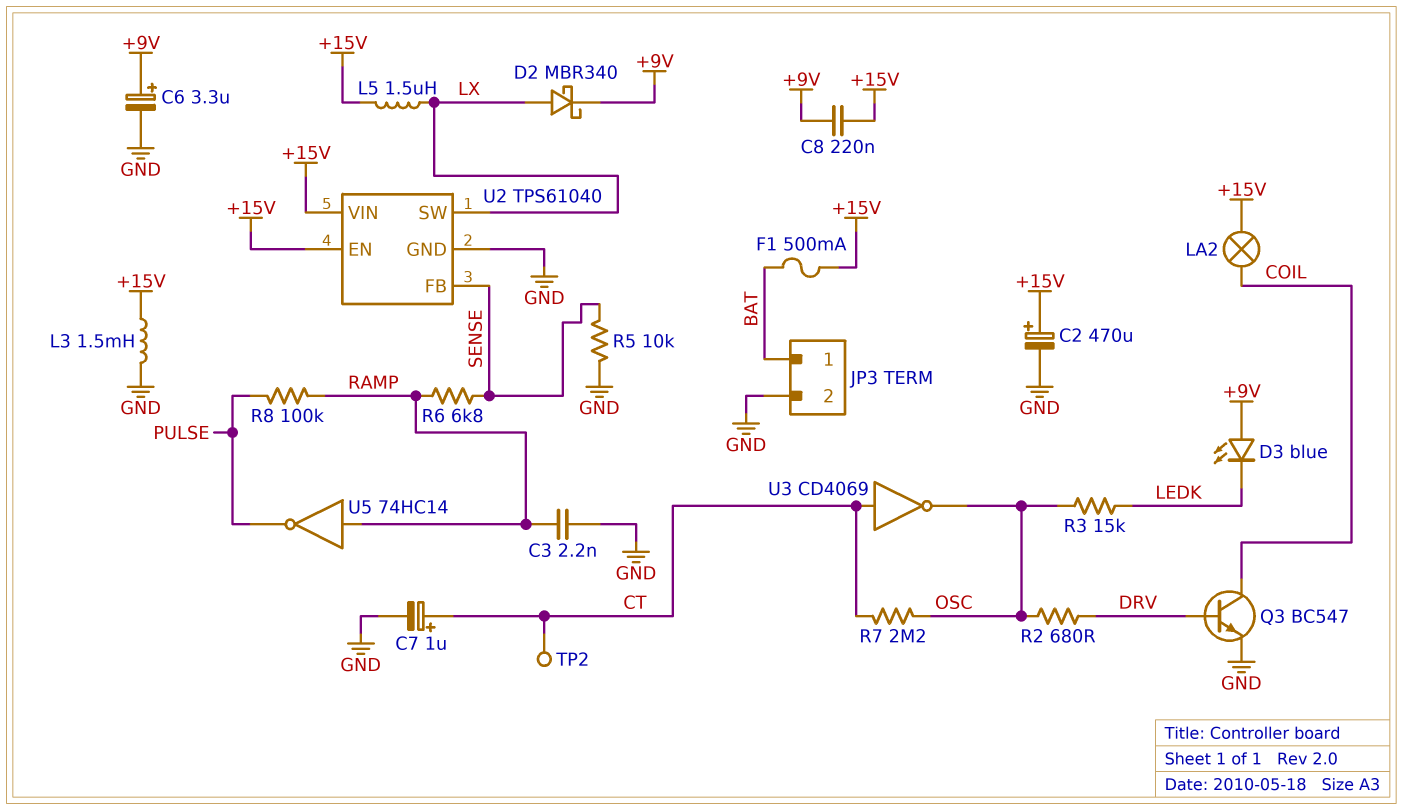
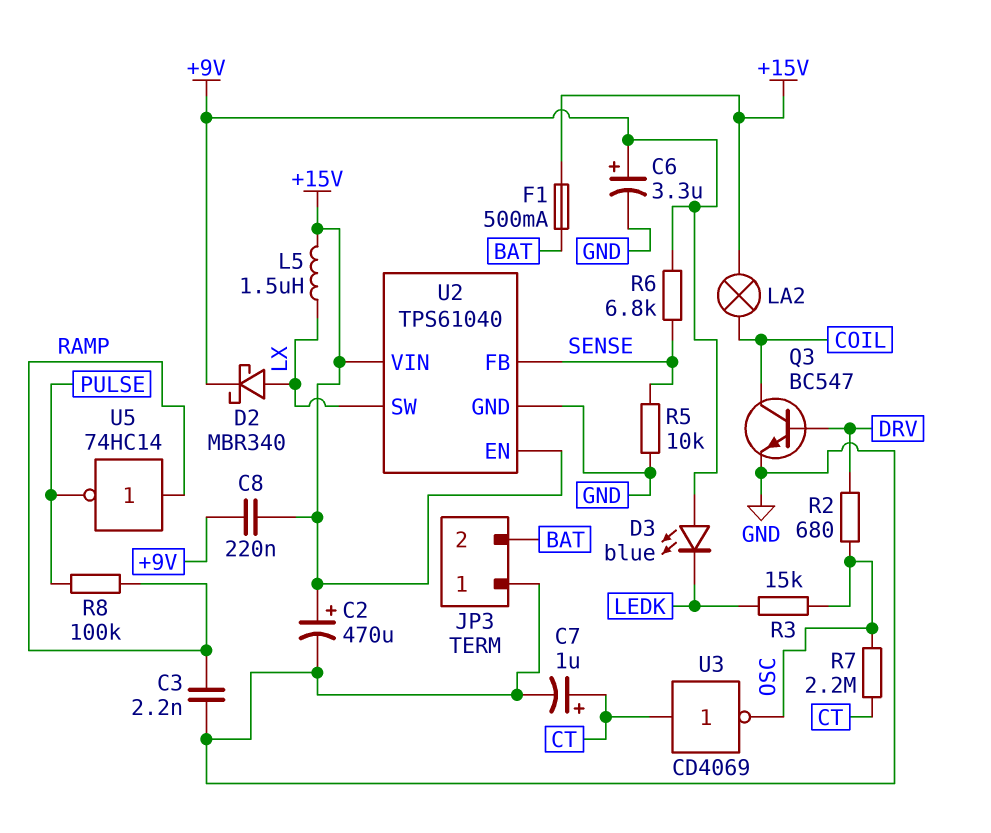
JP3 pin 1: BAT -> GND
JP3 pin 2: GND -> BAT
L3: 1.5mH (+15V, GND) -> none
R6: 6.8k (RAMP, SENSE) -> 6.8k (+9V, SENSE)
TP2: test point (CT) -> none

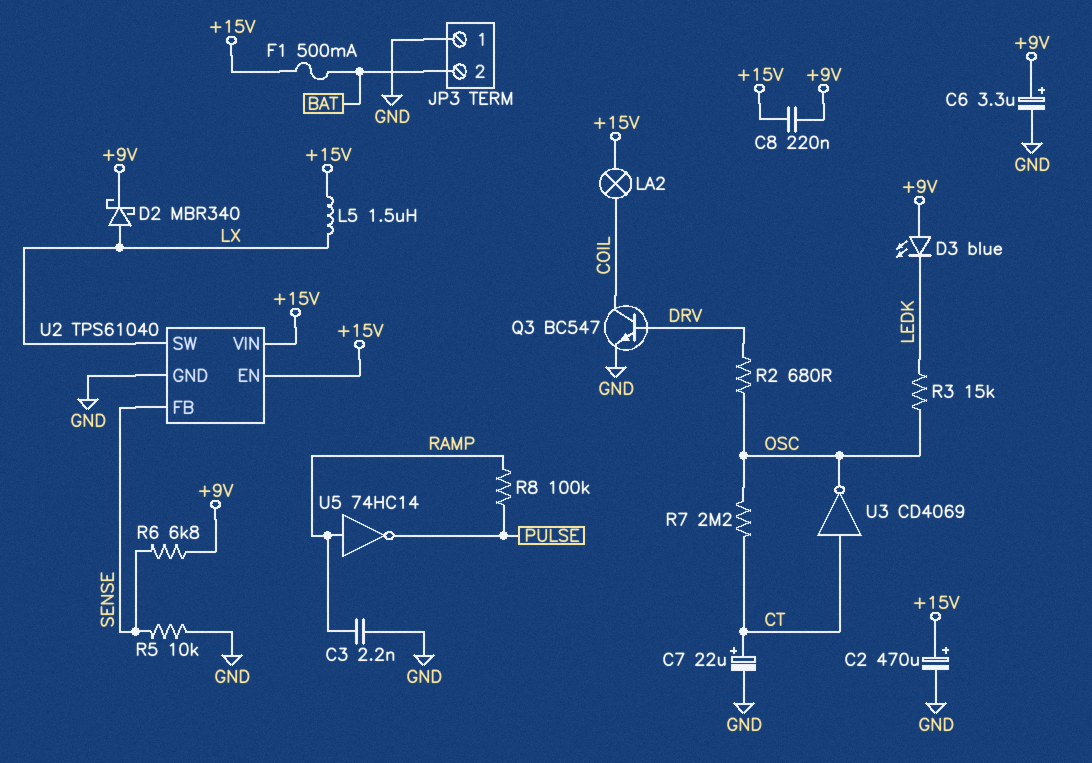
C7: 1uF (plus CT, minus GND) -> 22uF (plus CT, minus GND)

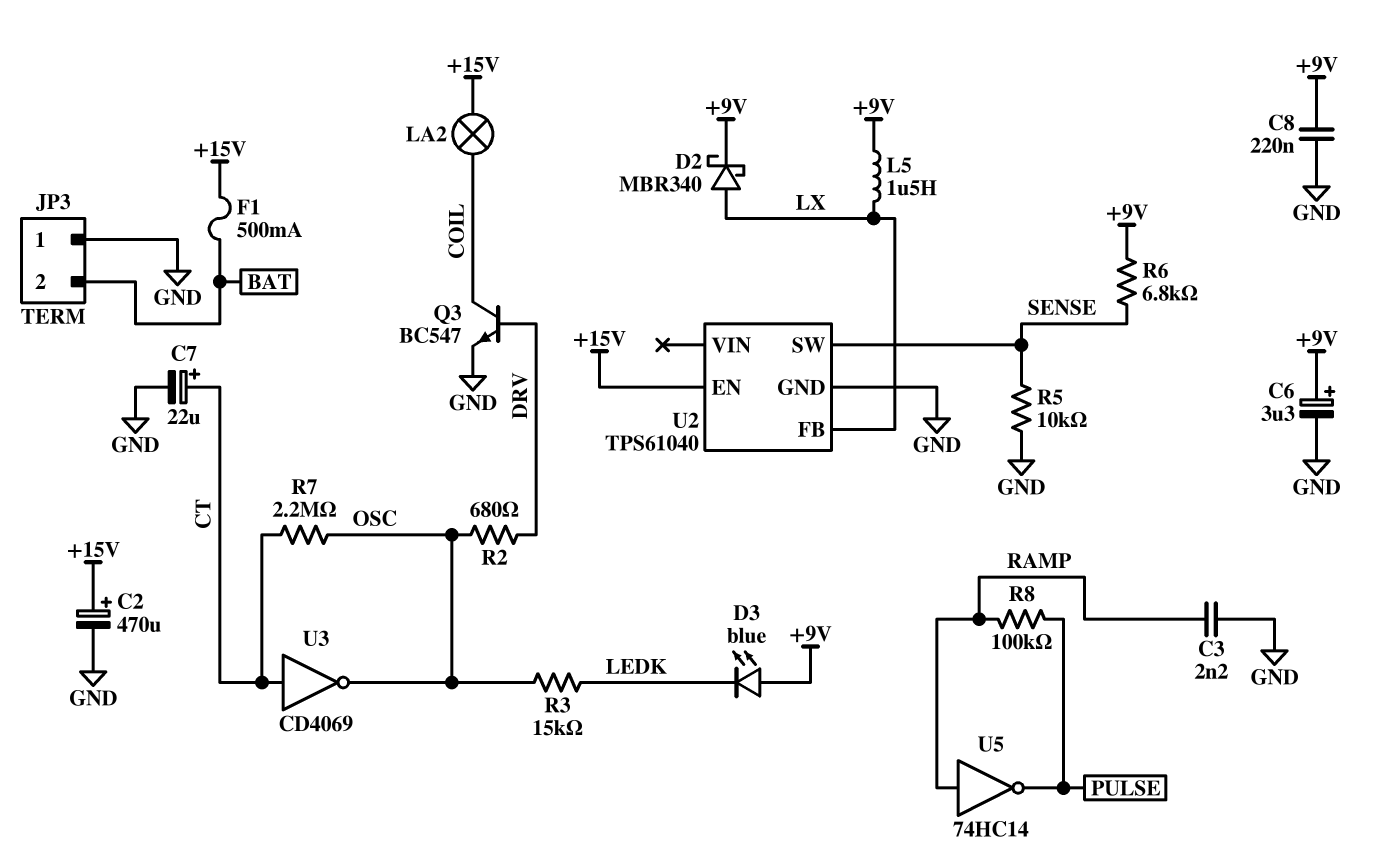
C8: 220nF (+9V, +15V) -> 220nF (+9V, GND)
L5: 1.5uH (+15V, LX) -> 1.5uH (+9V, LX)
U2 pin FB: SENSE -> LX
U2 pin SW: LX -> SENSE
U2 pin VIN: +15V -> none

